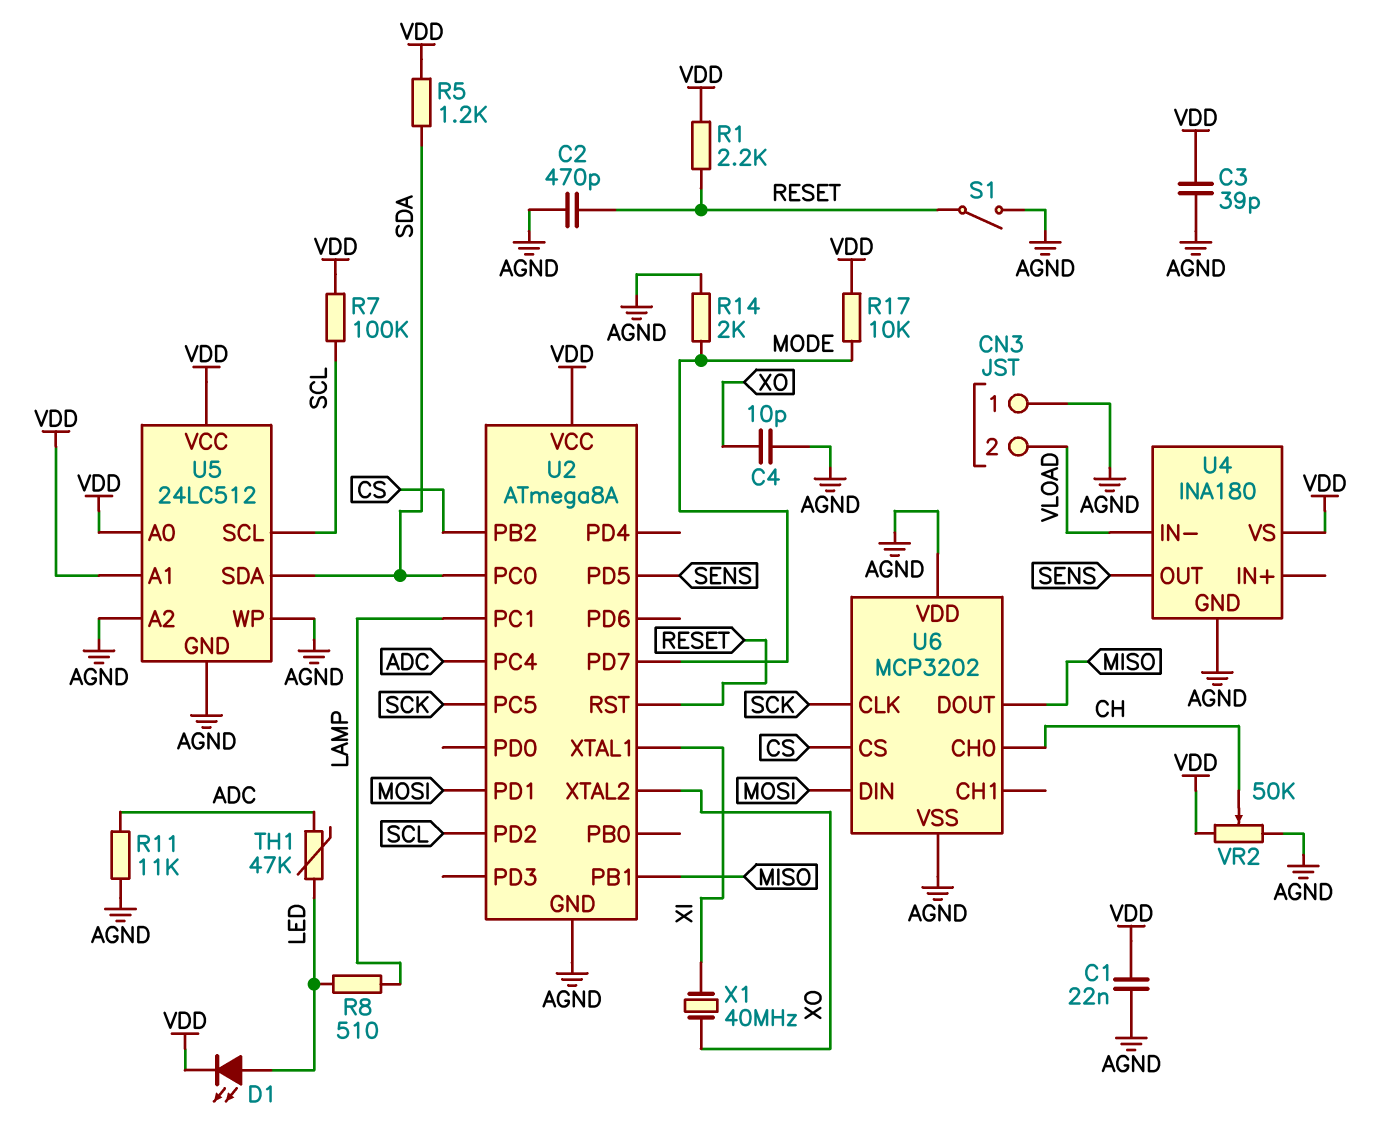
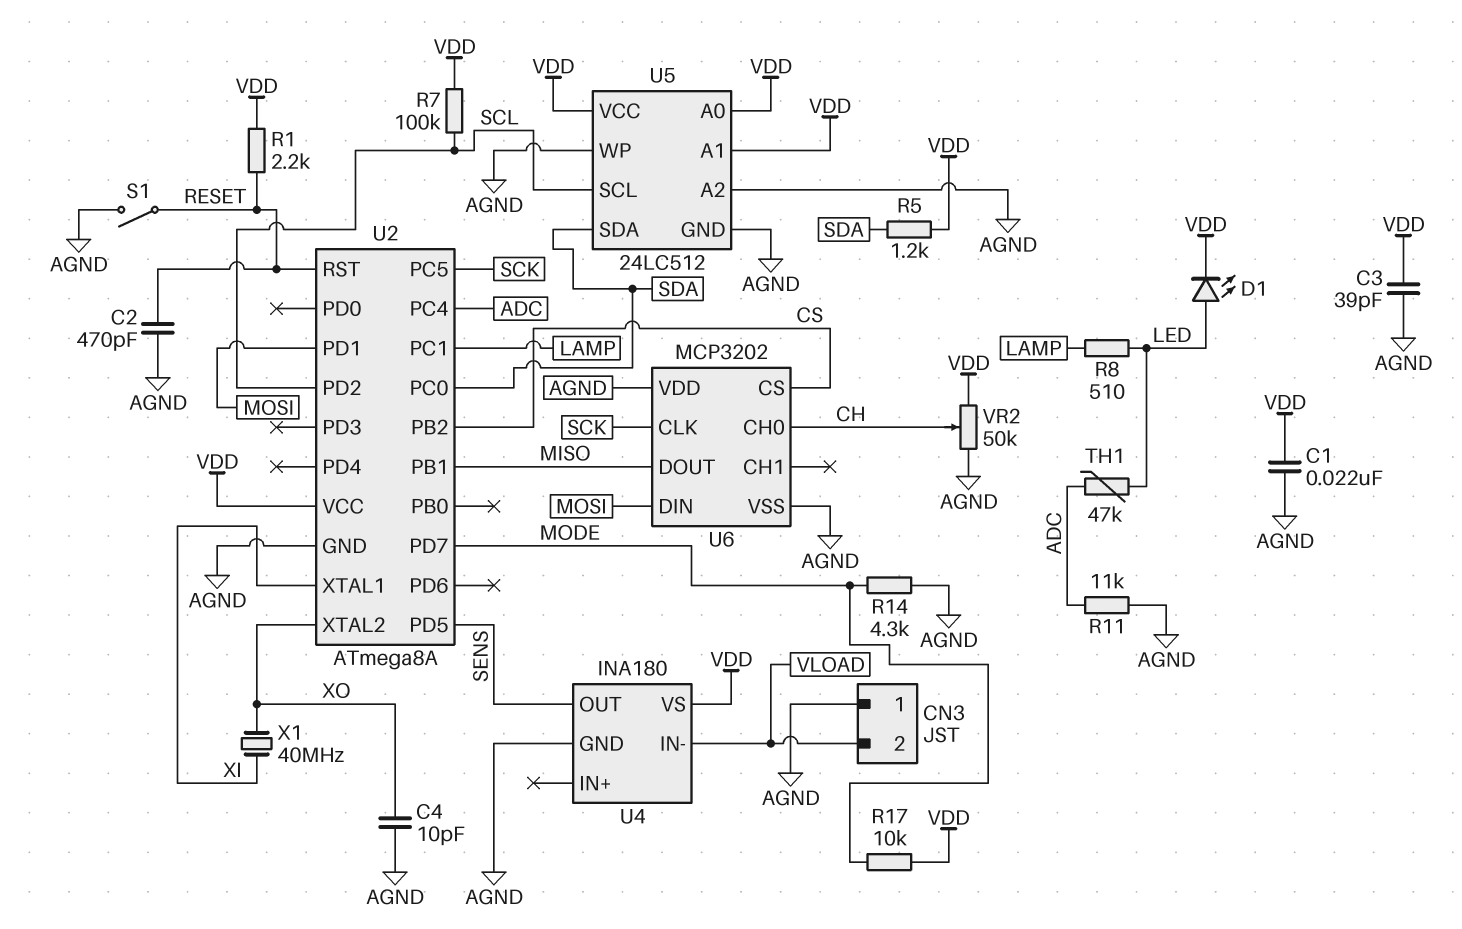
R14: 2k (AGND, MODE) -> 4.3k (AGND, MODE)

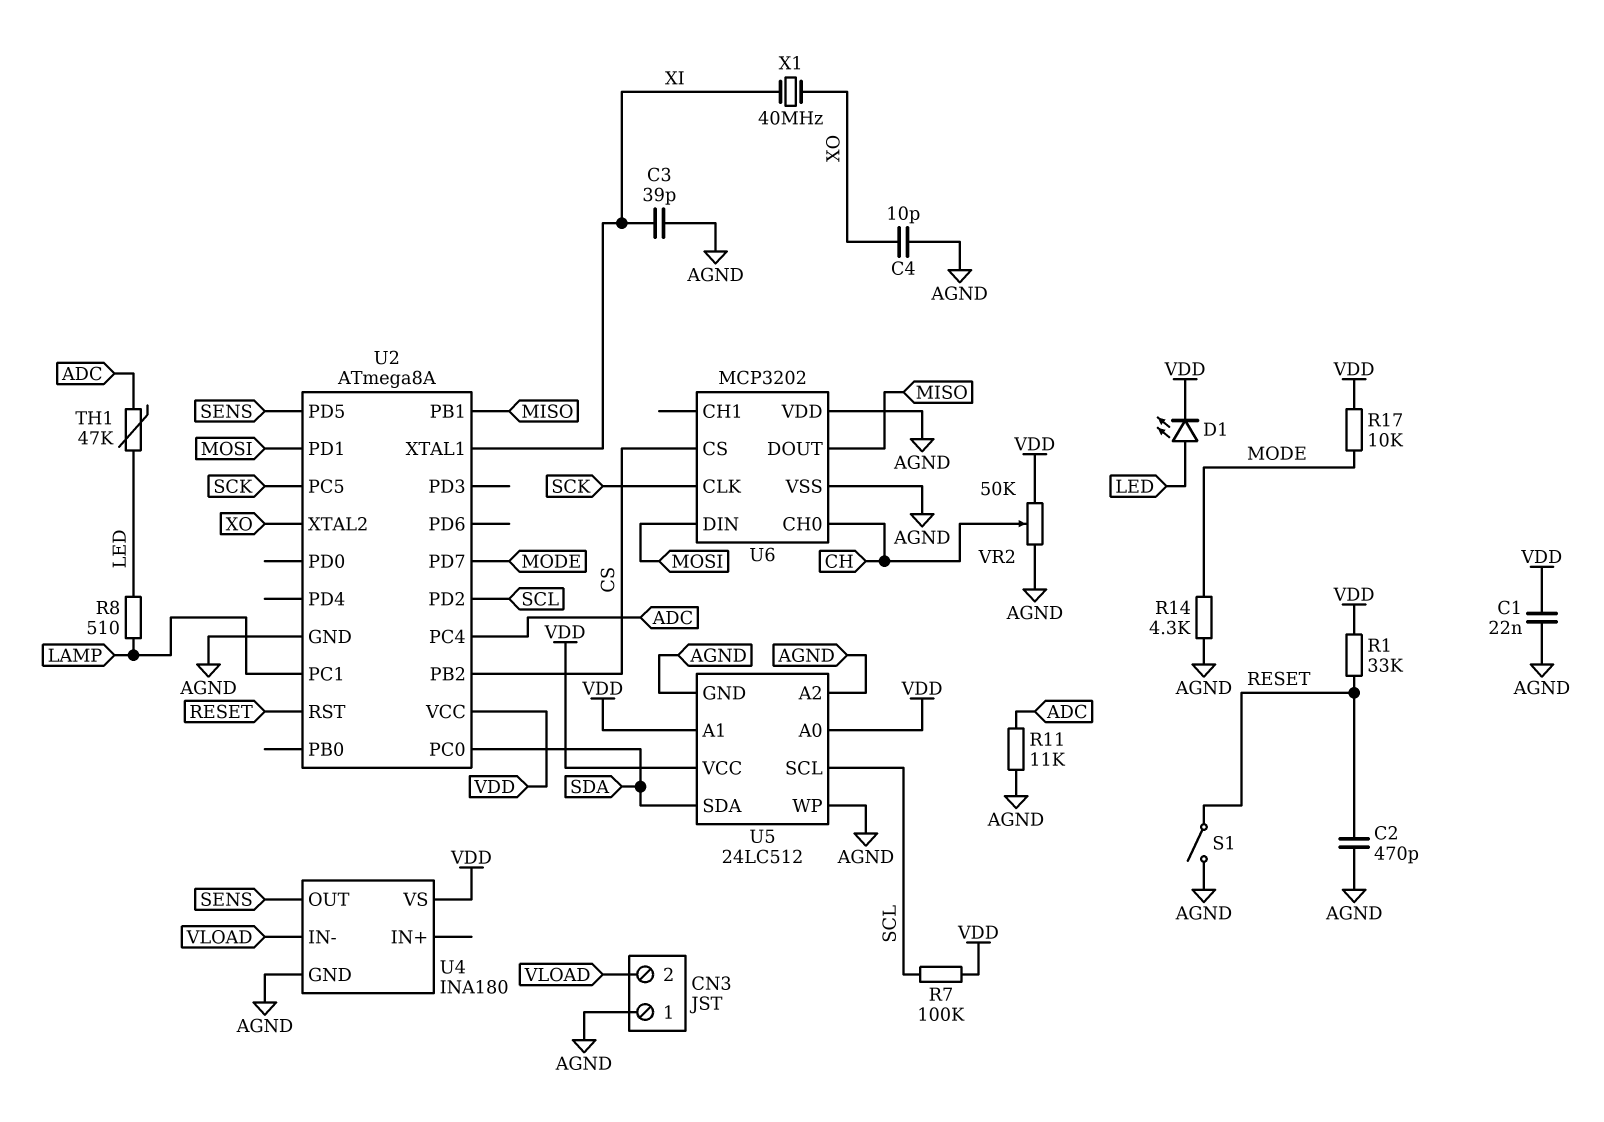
C3: 39pF (AGND, VDD) -> 39pF (AGND, XI)
R1: 2.2k (RESET, VDD) -> 33k (RESET, VDD)
R5: 1.2k (SDA, VDD) -> none

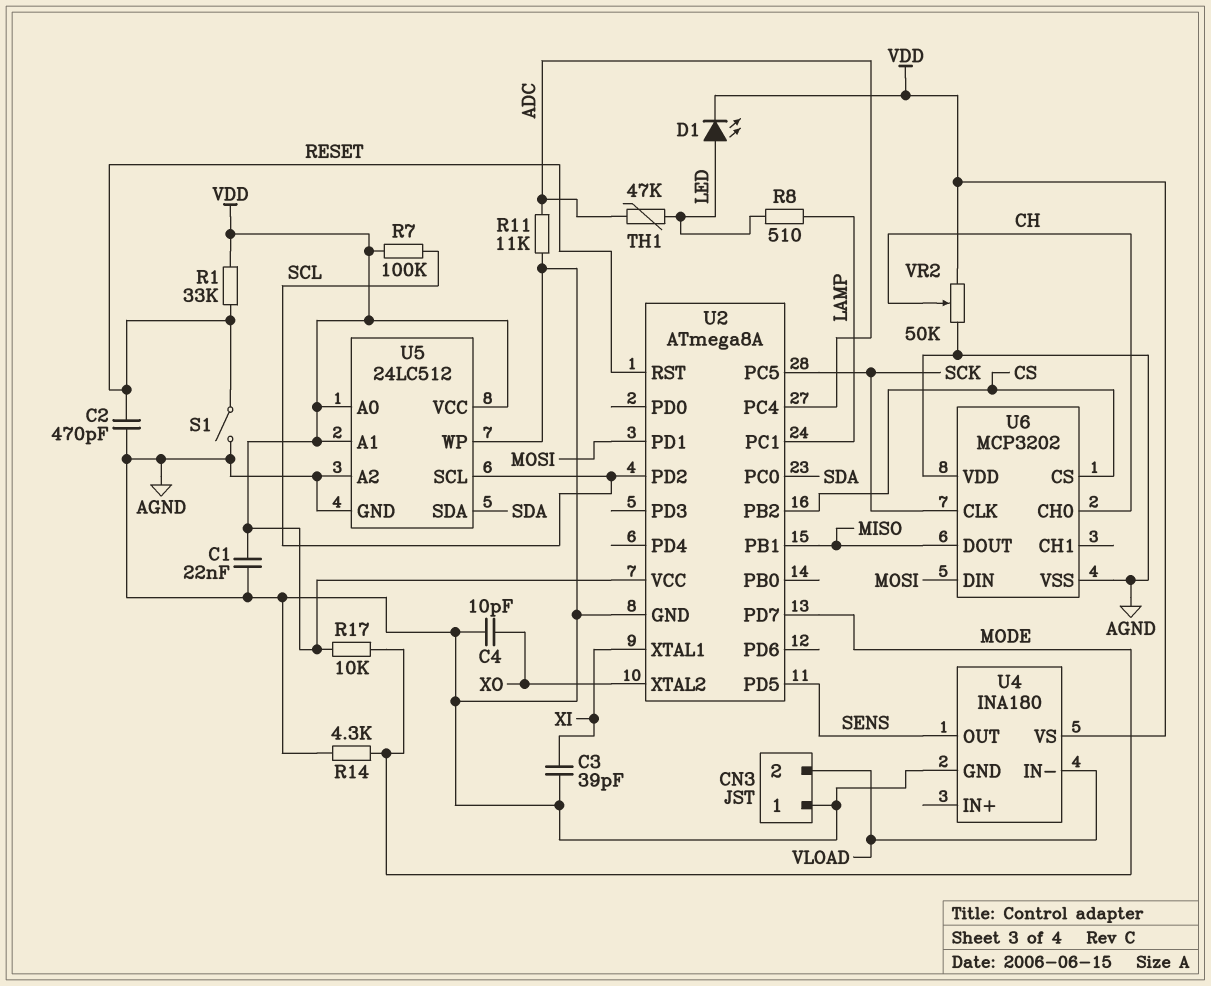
X1: 40MHz (XI, XO) -> none

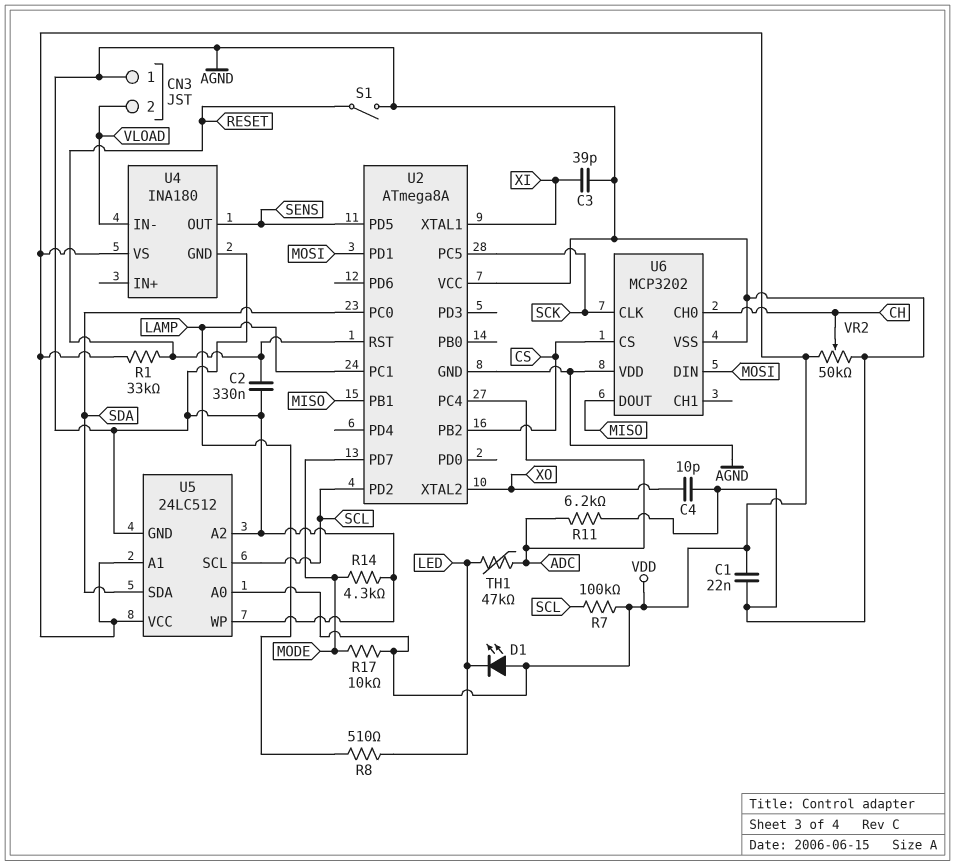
C2: 470pF (AGND, RESET) -> 330nF (AGND, RESET)
D1: LED (A LED, K VDD) -> LED (A VDD, K LED)
R11: 11k (ADC, AGND) -> 6.2k (ADC, AGND)
U2 pin VCC: VDD -> AGND

